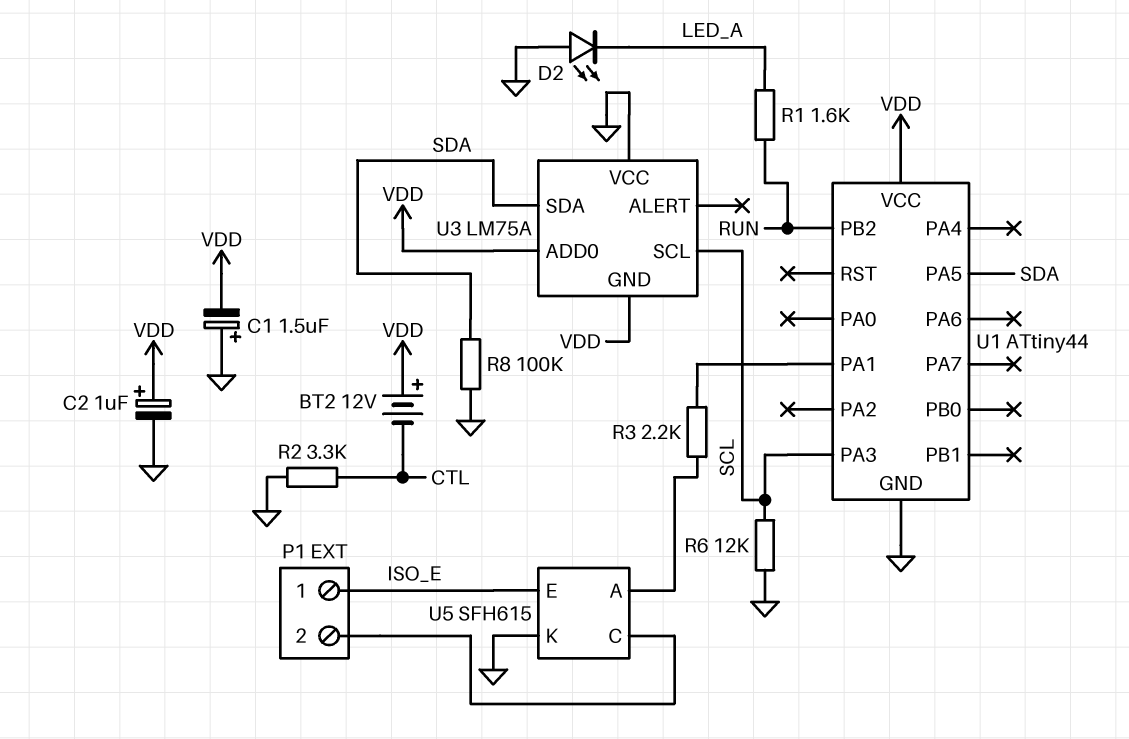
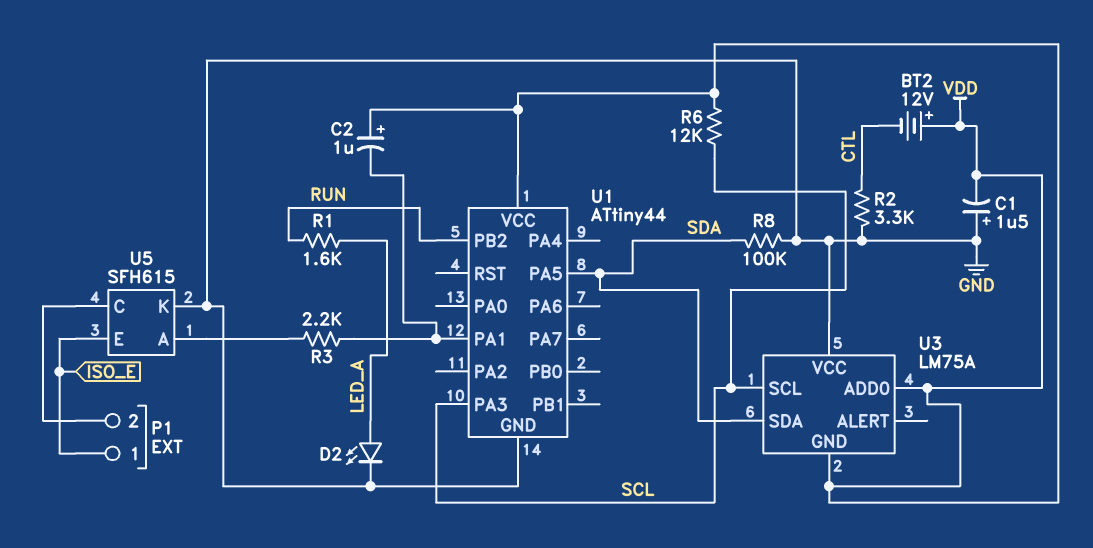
C2: 1uF (plus VDD, minus GND) -> 1uF (plus VDD, minus U1/PA1)
D2: LED (A GND, K LED_A) -> LED (A LED_A, K GND)
R6: 12k (GND, SCL) -> 12k (SCL, VDD)

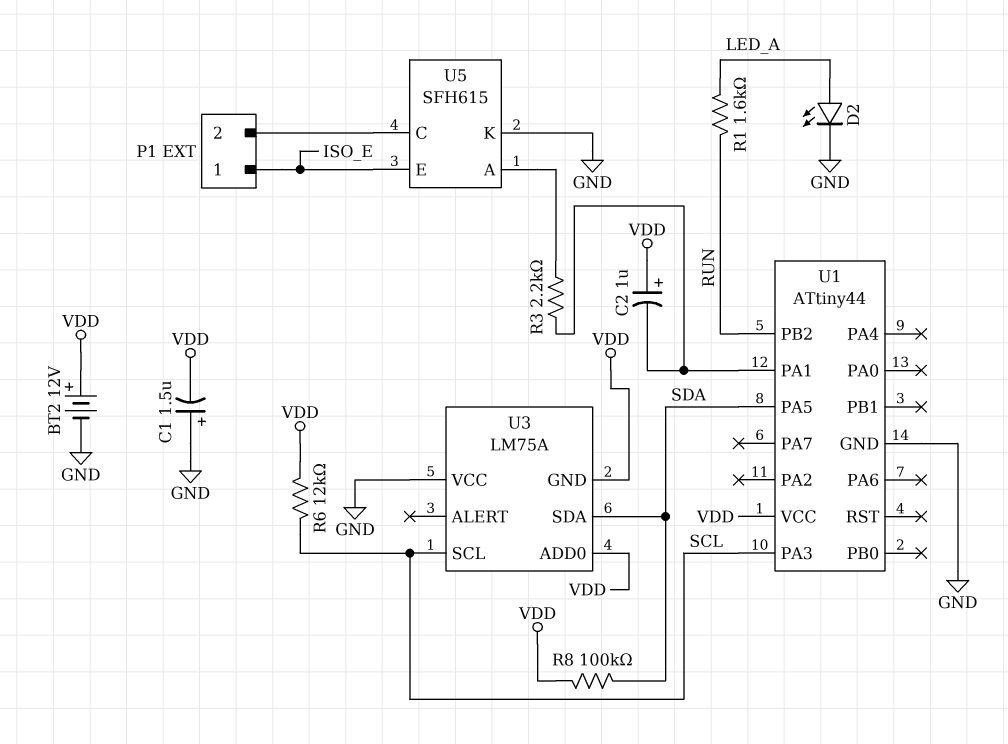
BT2: 12V (plus VDD, minus CTL) -> 12V (plus VDD, minus GND)
R2: 3.3k (CTL, GND) -> none
R8: 100k (GND, SDA) -> 100k (SDA, VDD)

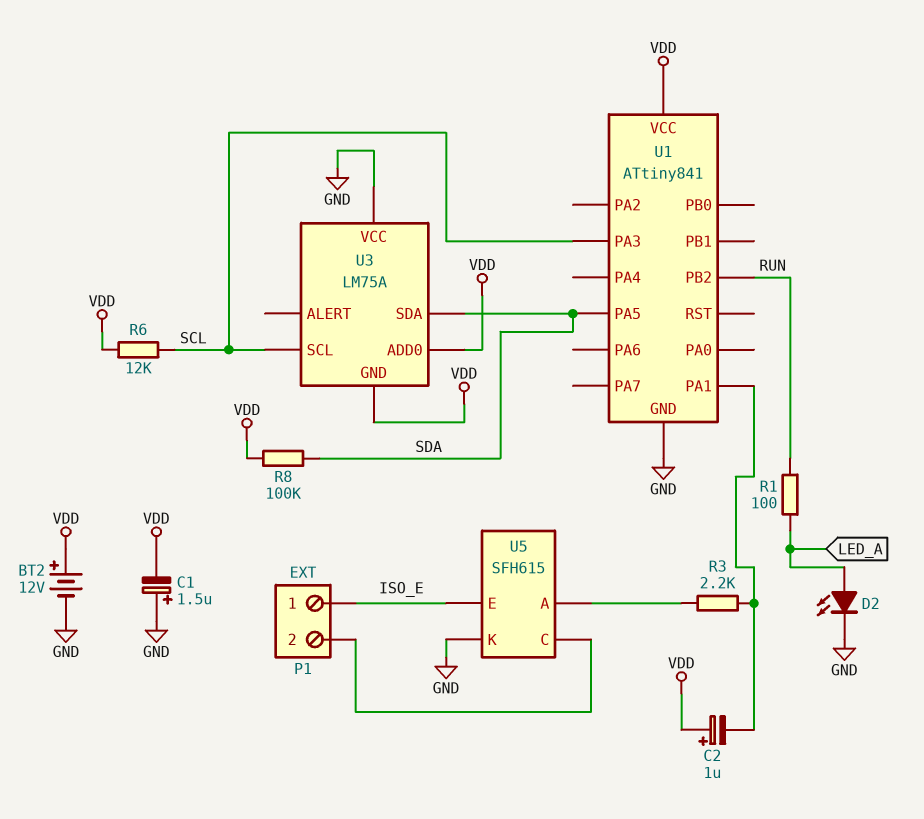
R1: 1.6k (LED_A, RUN) -> 100 (LED_A, RUN)
U1: ATtiny44 -> ATtiny841

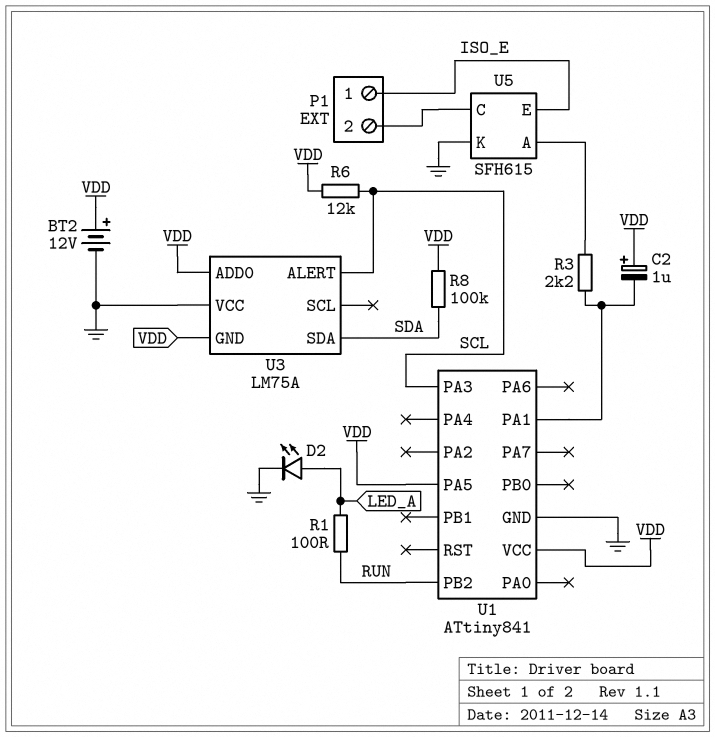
C1: 1.5uF (plus GND, minus VDD) -> none
U1 pin PA5: SDA -> VDD
U3 pin ALERT: none -> SCL
U3 pin SCL: SCL -> none

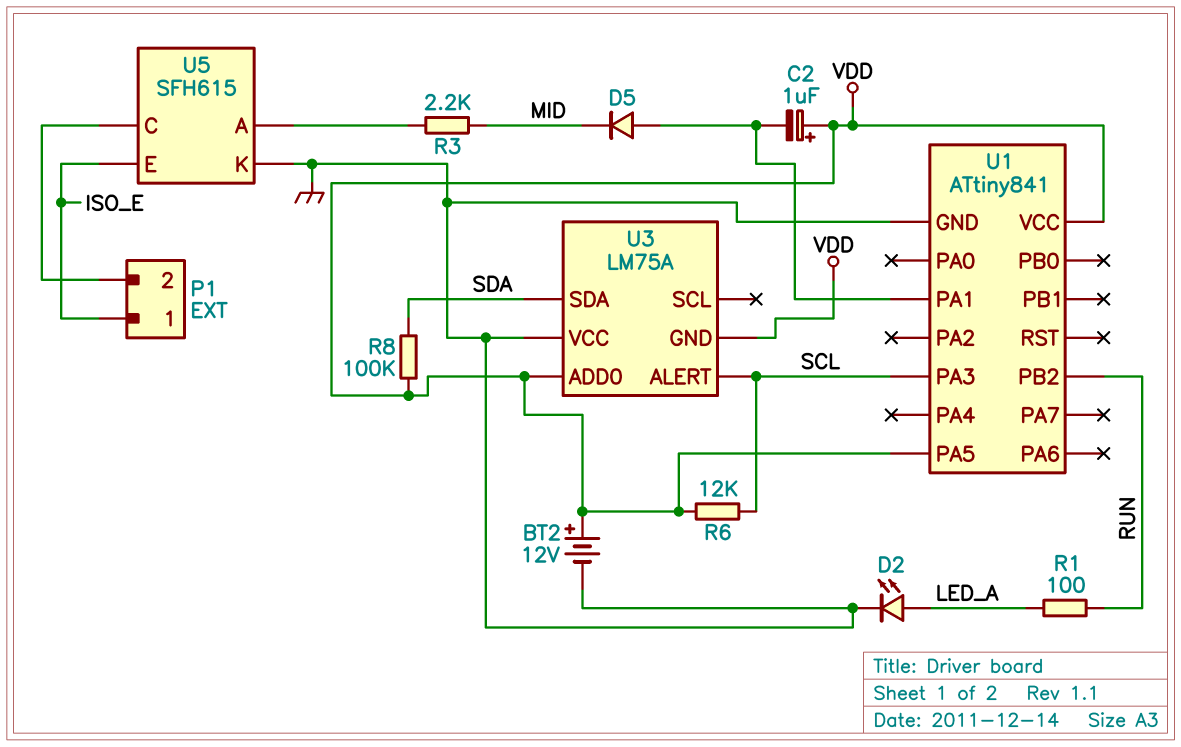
D5: none -> diode (A U1/PA1, K MID)
R3: 2.2k (U1/PA1, U5/A) -> 2.2k (MID, U5/A)

